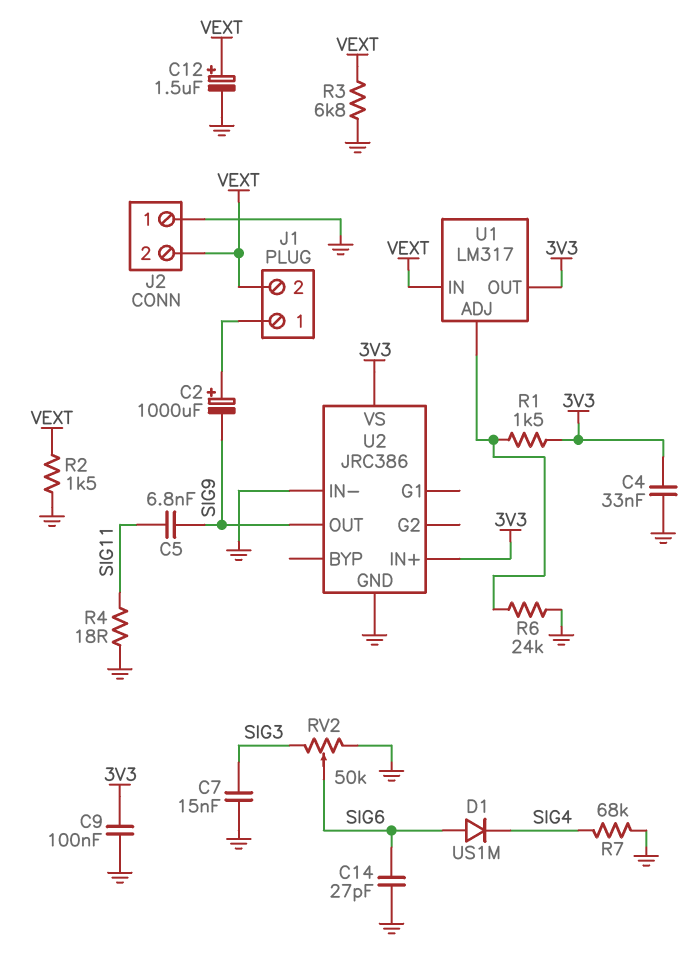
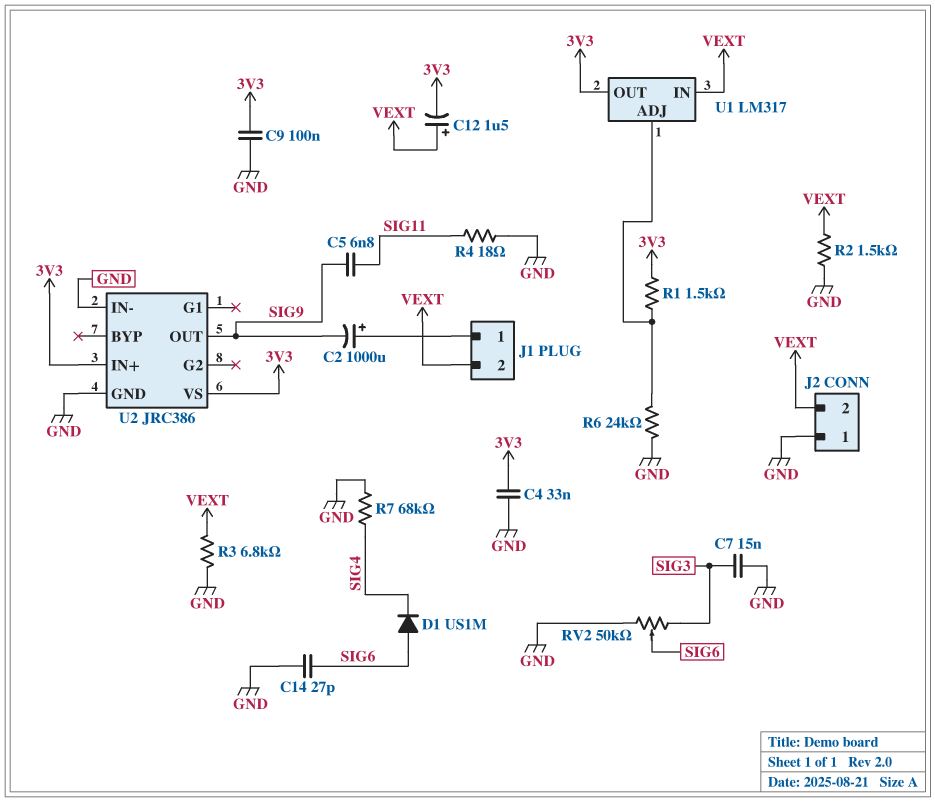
C12: 1.5uF (plus VEXT, minus GND) -> 1.5uF (plus VEXT, minus 3V3)

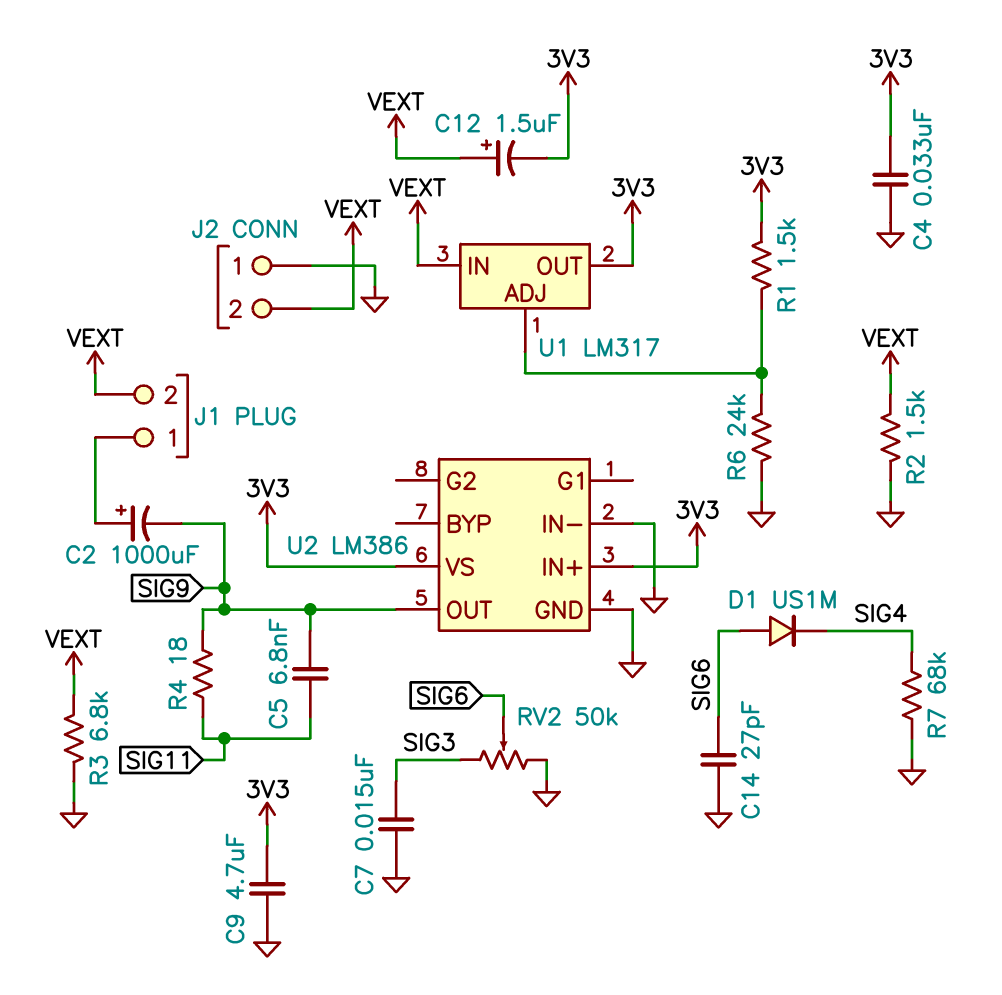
C9: 100nF (3V3, GND) -> 4.7uF (3V3, GND)
R4: 18 (GND, SIG11) -> 18 (SIG9, SIG11)
U2: JRC386 -> LM386

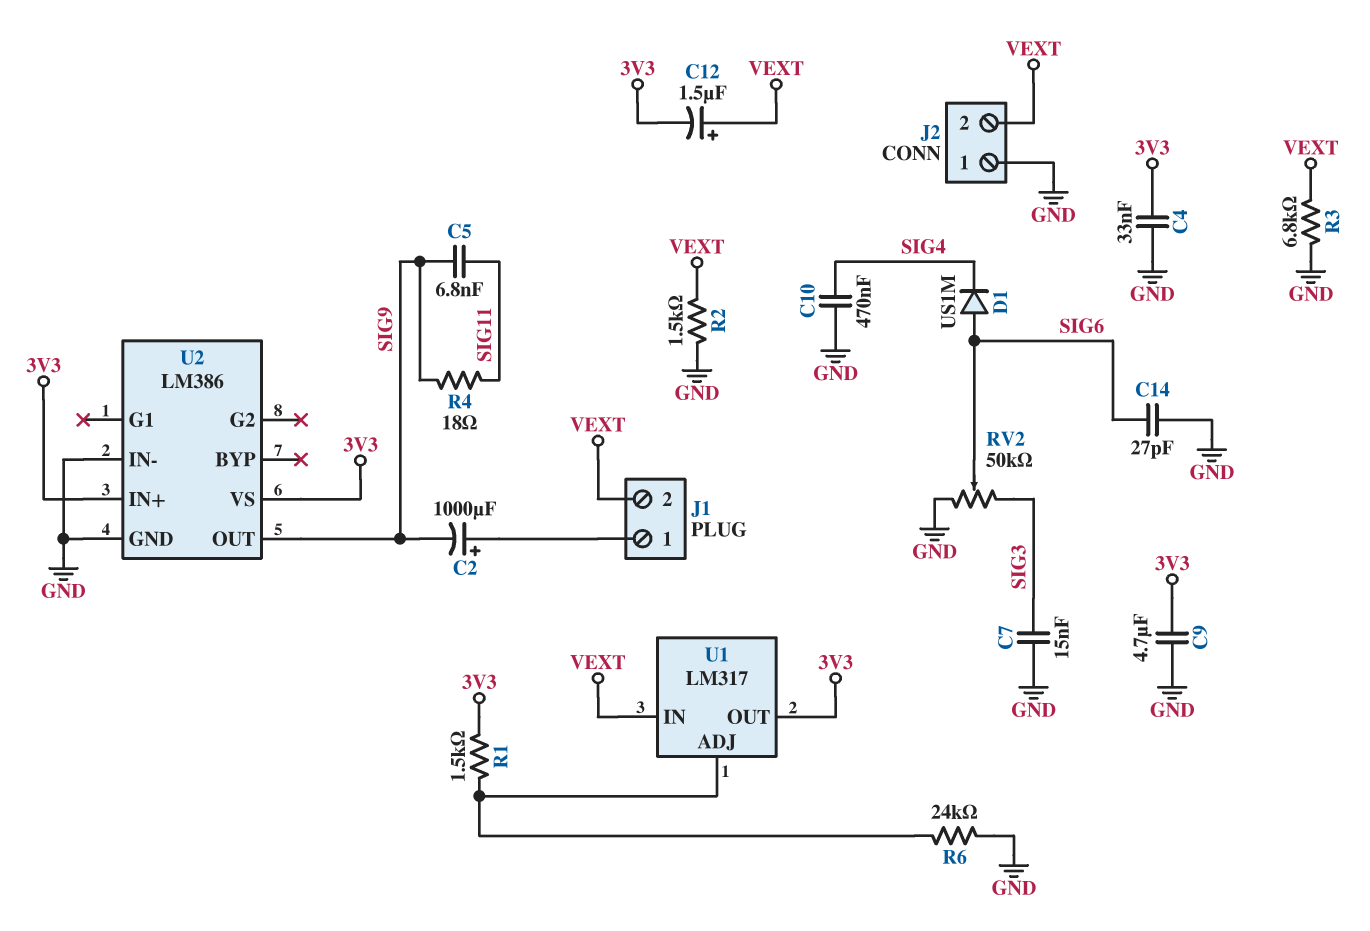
C10: none -> 470nF (GND, SIG4)
R7: 68k (GND, SIG4) -> none

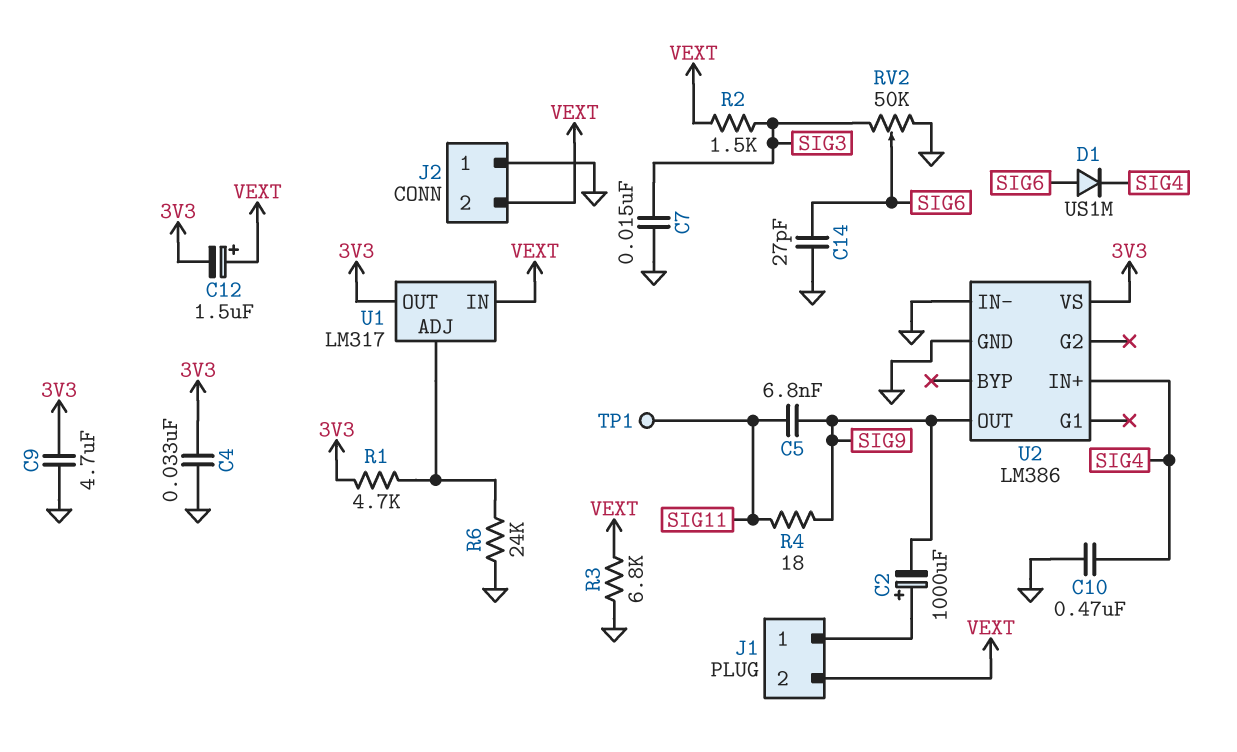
R1: 1.5k (3V3, U1/ADJ) -> 4.7k (3V3, U1/ADJ)
R2: 1.5k (GND, VEXT) -> 1.5k (SIG3, VEXT)
TP1: none -> test point (SIG11)
U2 pin IN+: 3V3 -> SIG4

